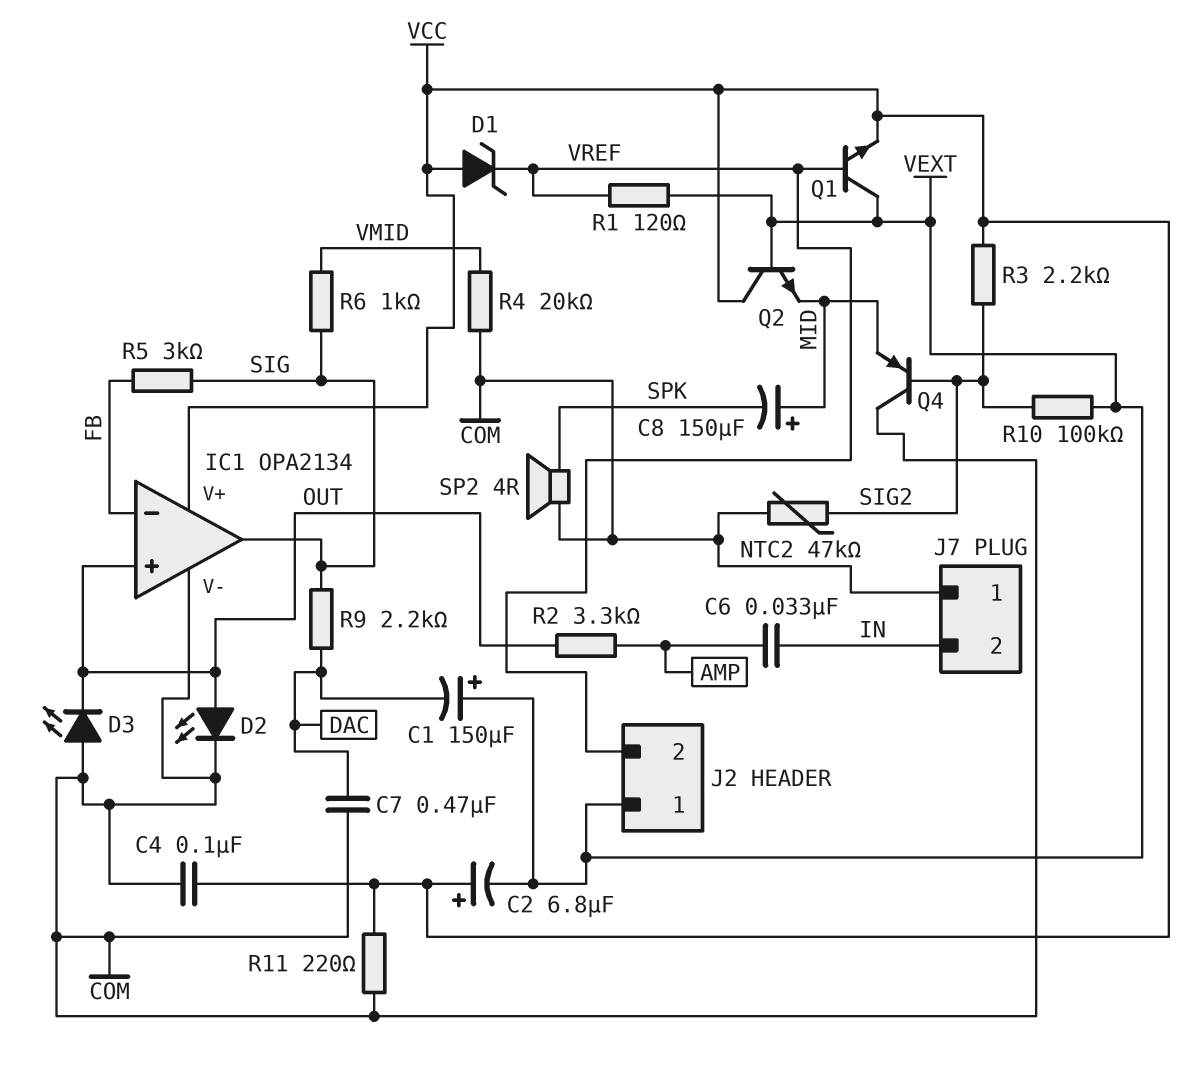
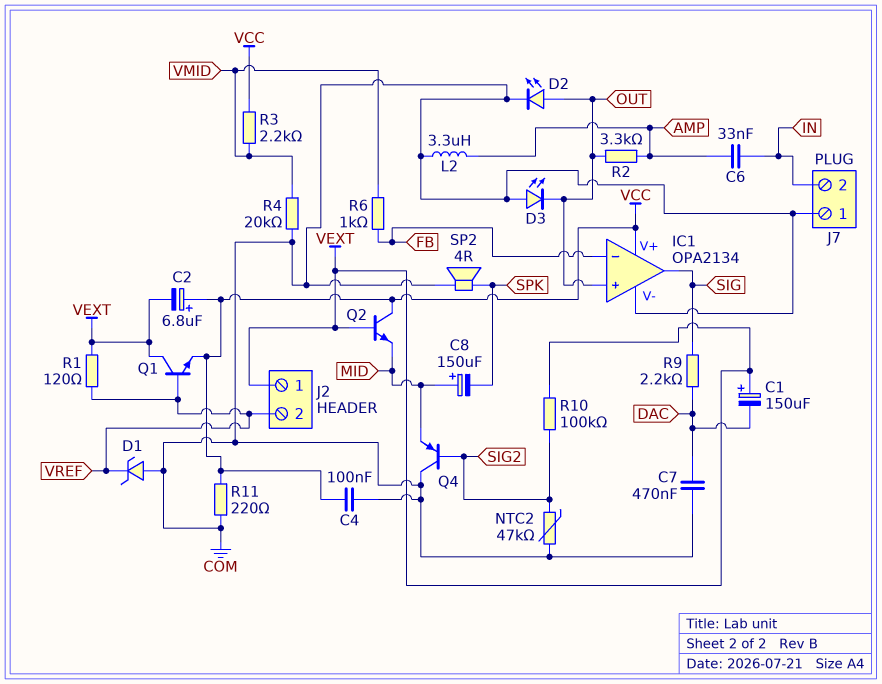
D1: zener (A VCC, K VREF) -> zener (A COM, K VREF)
L2: none -> 3.3uH (AMP, COM)
R3: 2.2k (SIG2, VCC) -> 2.2k (VCC, VMID)
R5: 3k (FB, SIG) -> none
R6: 1k (SIG, VMID) -> 1k (FB, VMID)

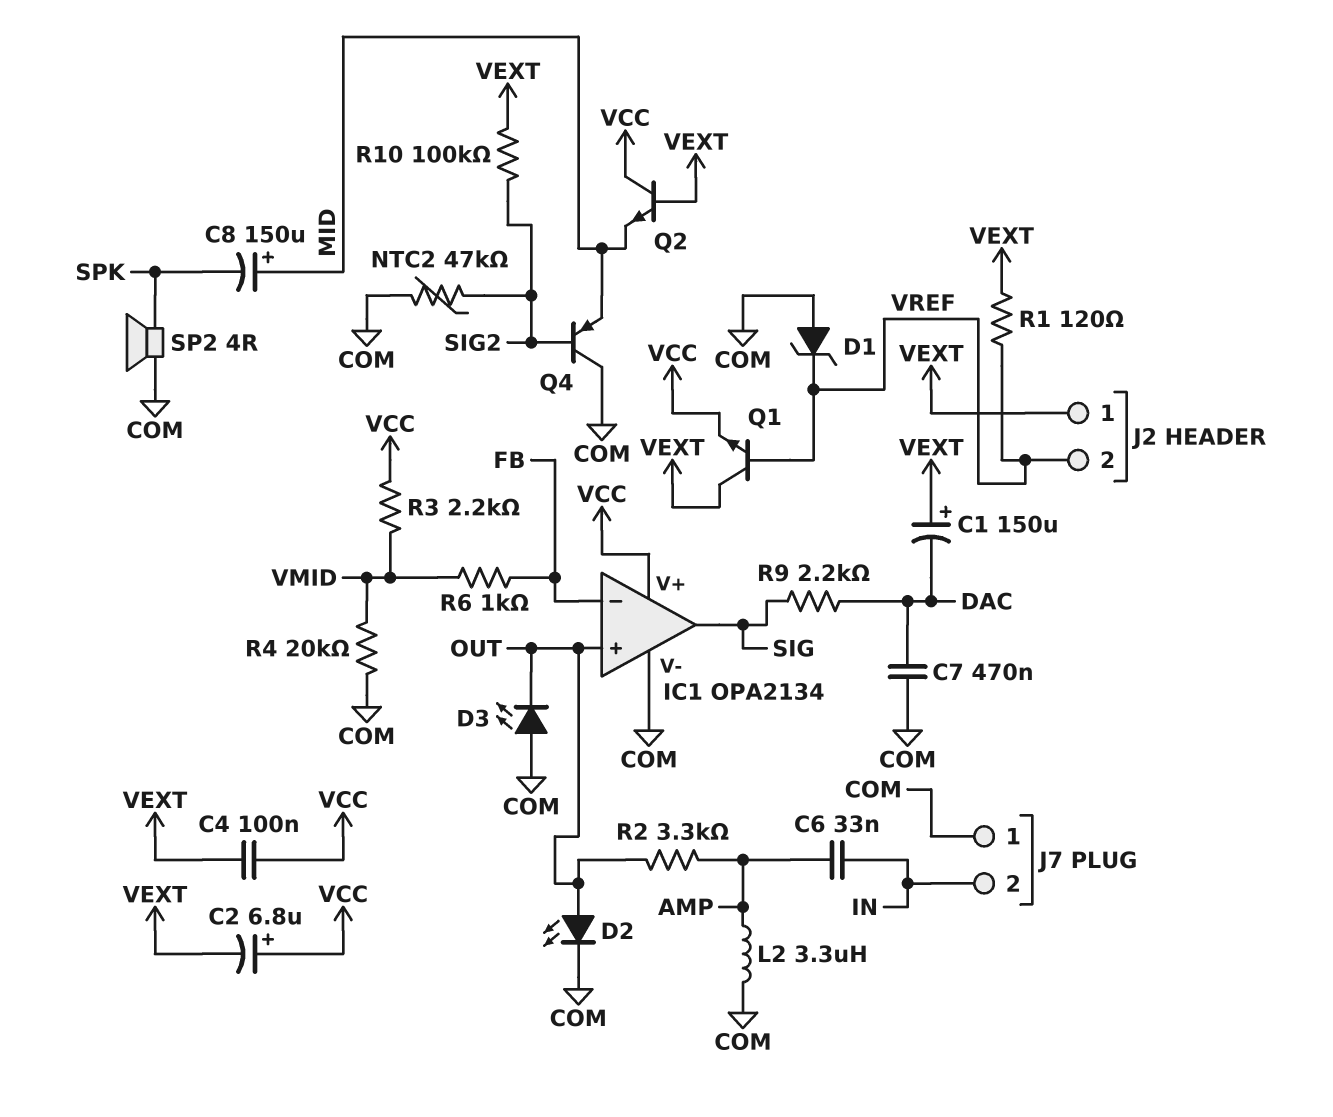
C4: 100nF (COM, VCC) -> 100nF (VCC, VEXT)
R11: 220 (COM, VCC) -> none

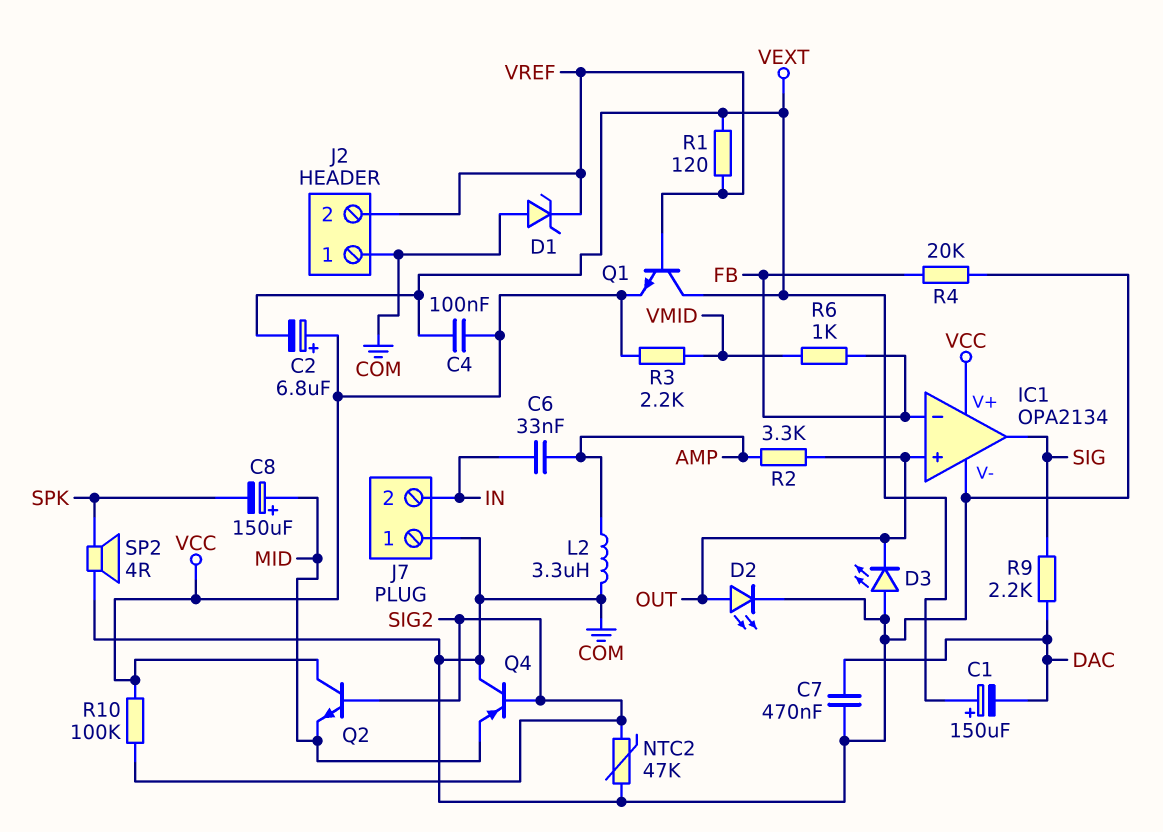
J2 pin 1: VEXT -> COM
Q2: NPN (B VEXT, C VCC, E MID) -> NPN (B SIG2, C VCC, E MID)
R4: 20k (COM, VMID) -> 20k (COM, FB)
R10: 100k (SIG2, VEXT) -> 100k (SIG2, VCC)

